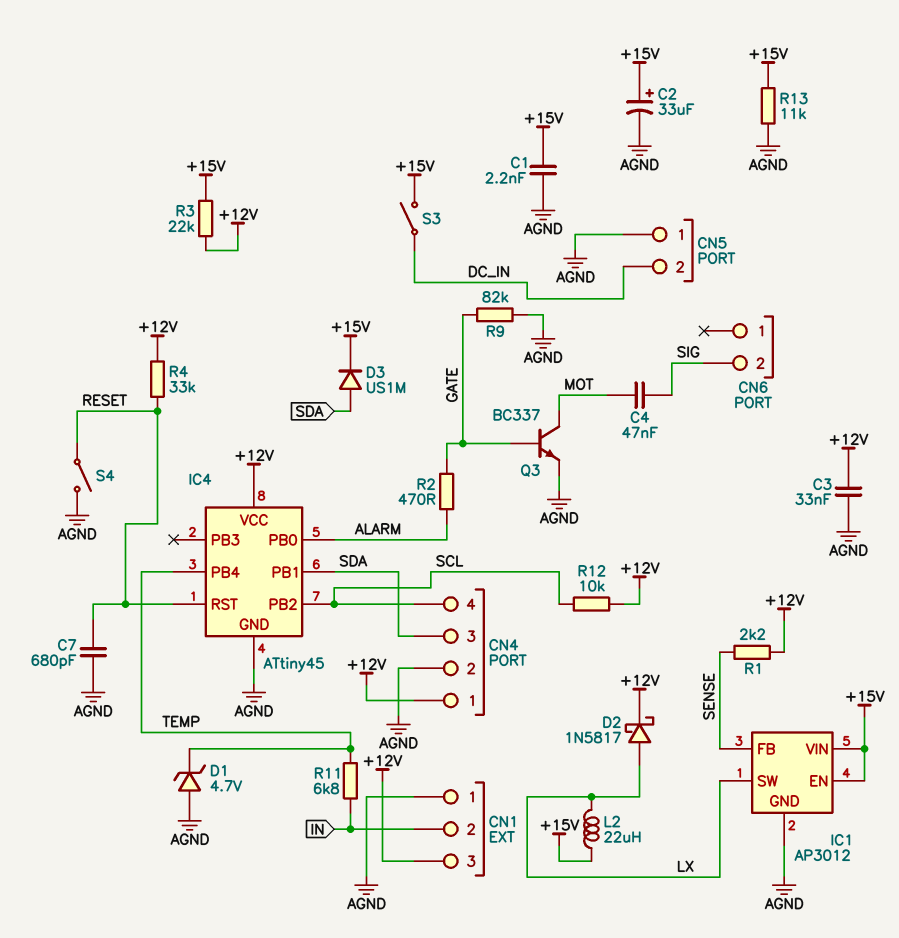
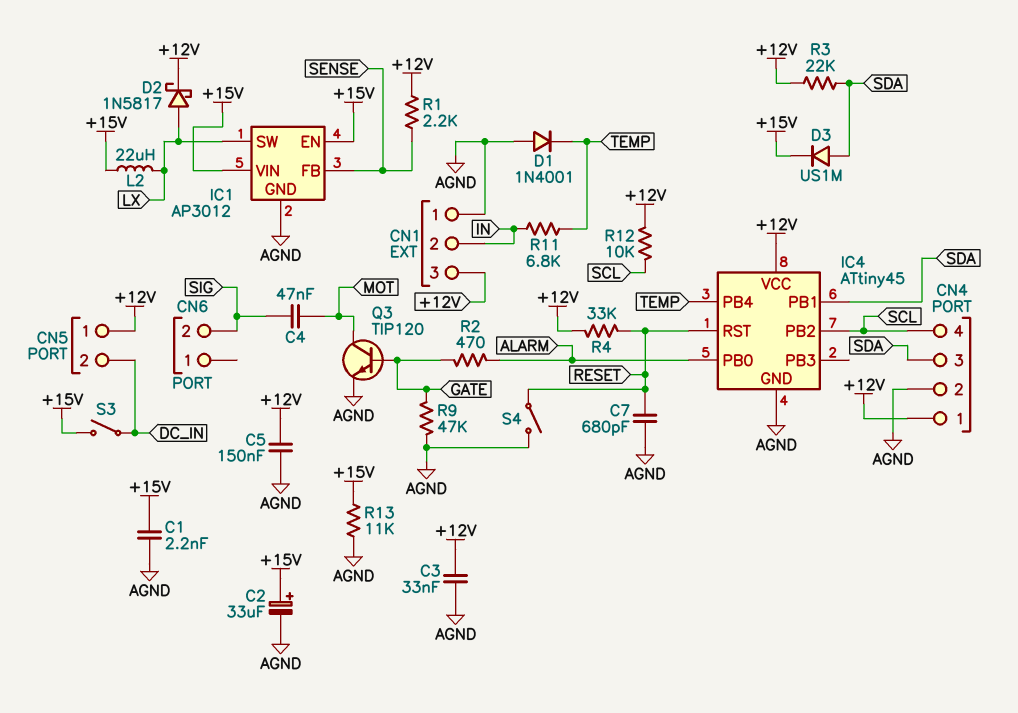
C5: none -> 150nF (+12V, AGND)
CN5 pin 1: AGND -> +12V
D1: zener 4.7V (A AGND, K TEMP) -> diode 1N4001 (A AGND, K TEMP)
Q3: NPN BC337 (B GATE, C MOT, E AGND) -> NPN TIP120 (B GATE, C MOT, E AGND)
R3: 22k (+12V, +15V) -> 22k (+12V, SDA)
R9: 82k (AGND, GATE) -> 47k (AGND, GATE)

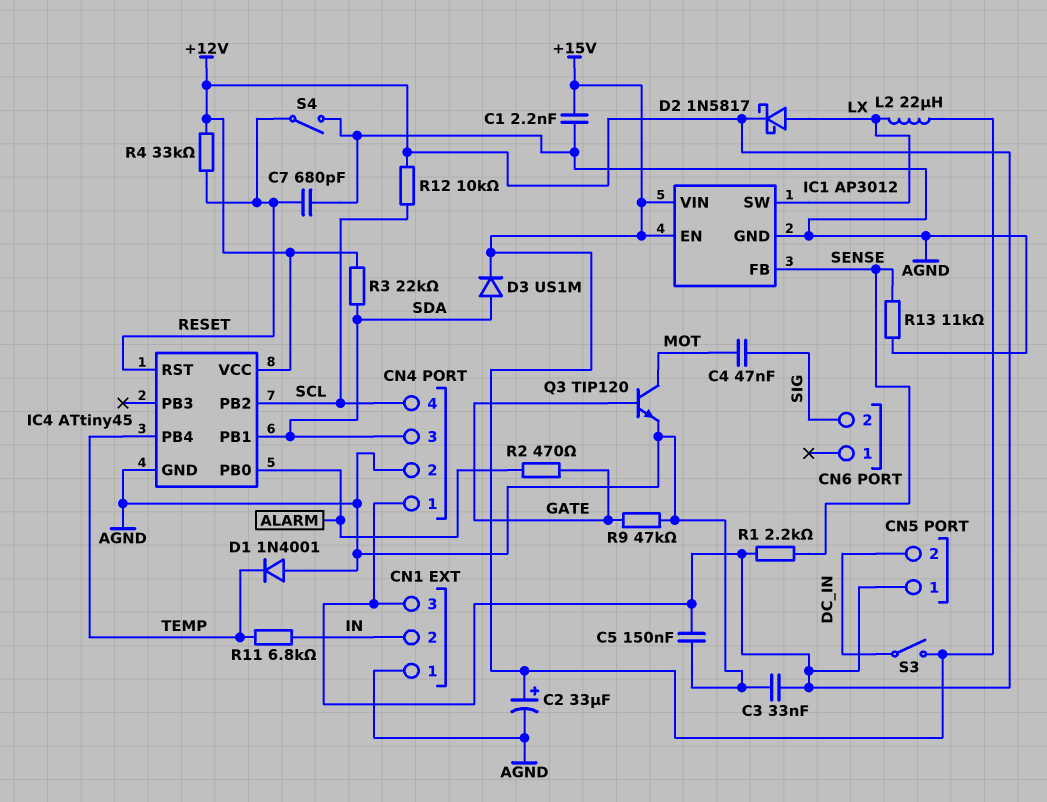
R13: 11k (+15V, AGND) -> 11k (AGND, SENSE)

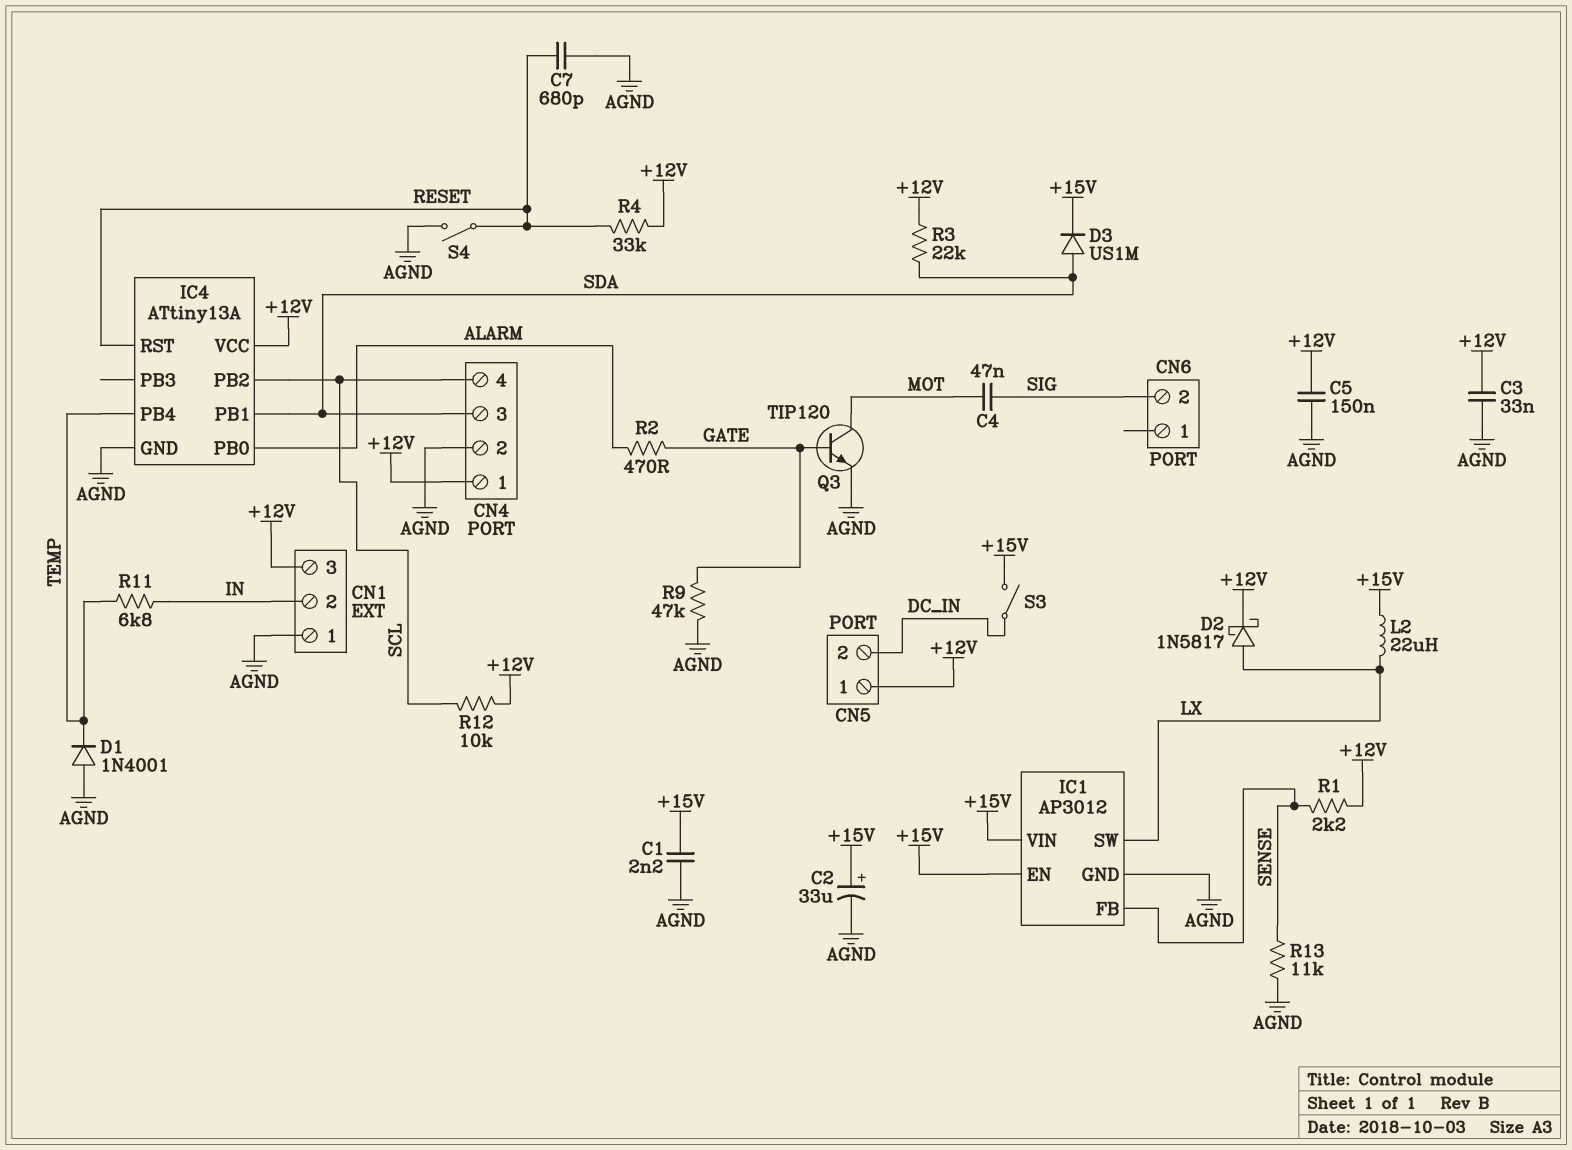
IC4: ATtiny45 -> ATtiny13A

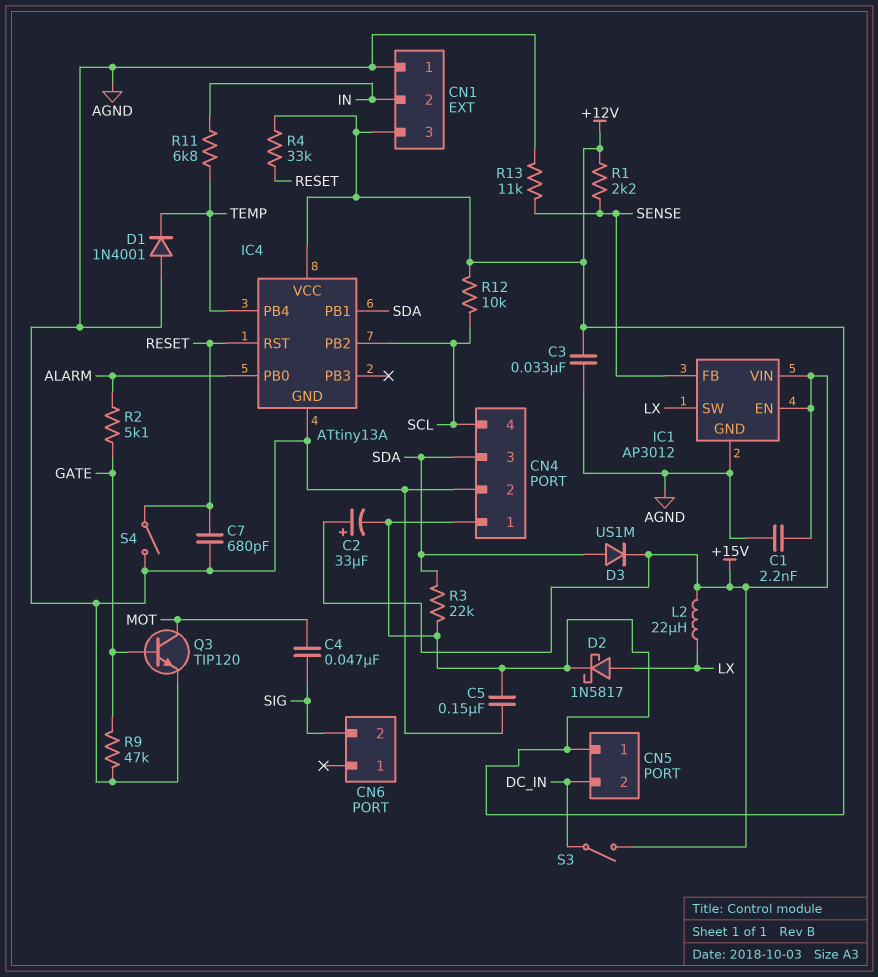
C2: 33uF (plus +15V, minus AGND) -> 33uF (plus +15V, minus +12V)
R2: 470 (ALARM, GATE) -> 5.1k (ALARM, GATE)

